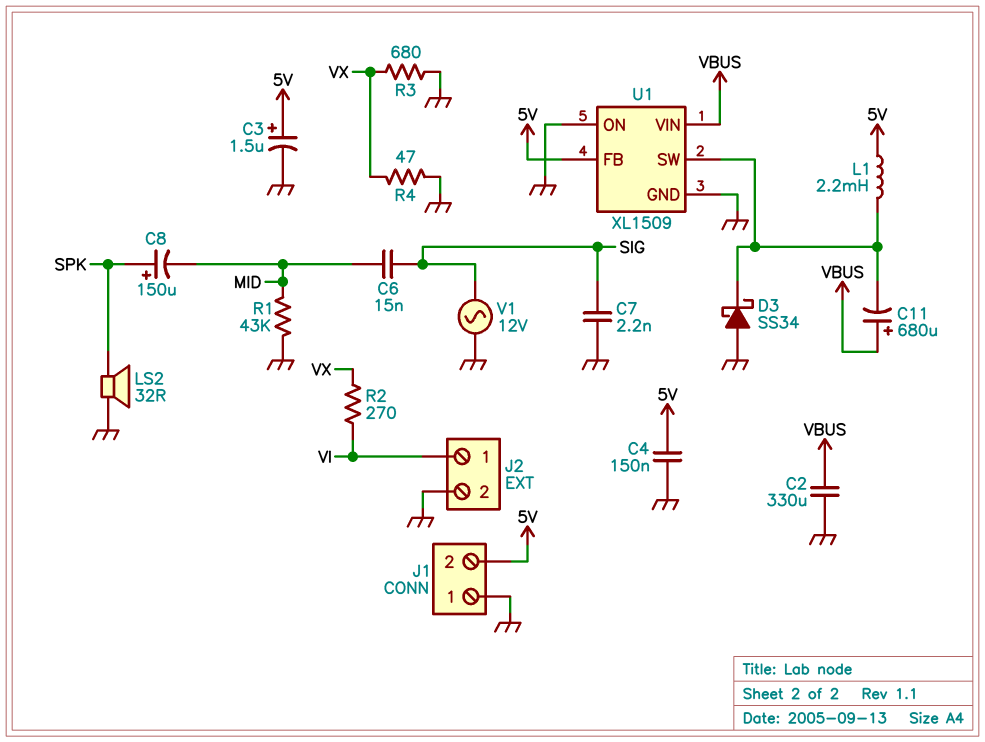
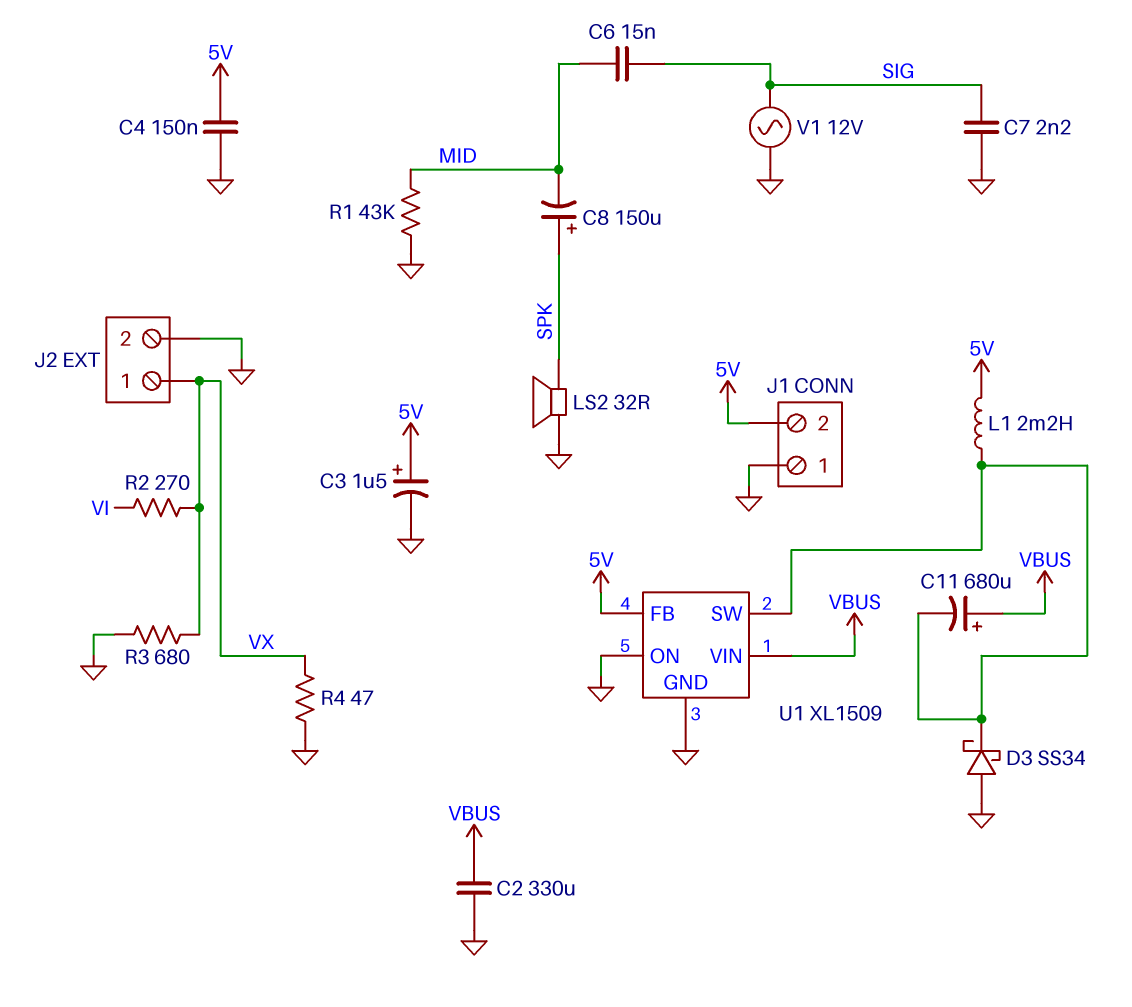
J2 pin 1: VI -> VX

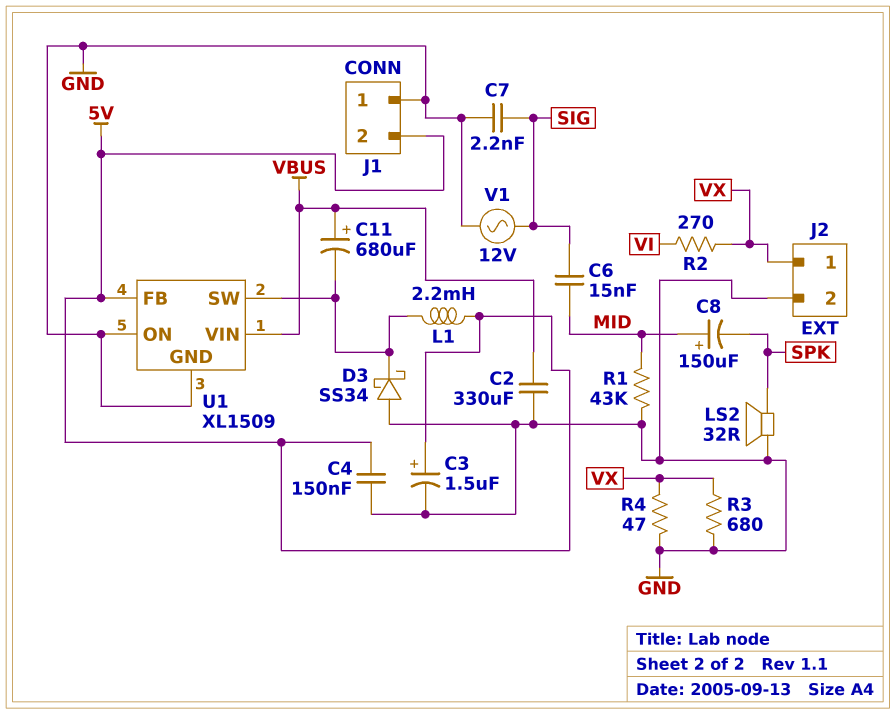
C8: 150uF (plus SPK, minus MID) -> 150uF (plus MID, minus SPK)

